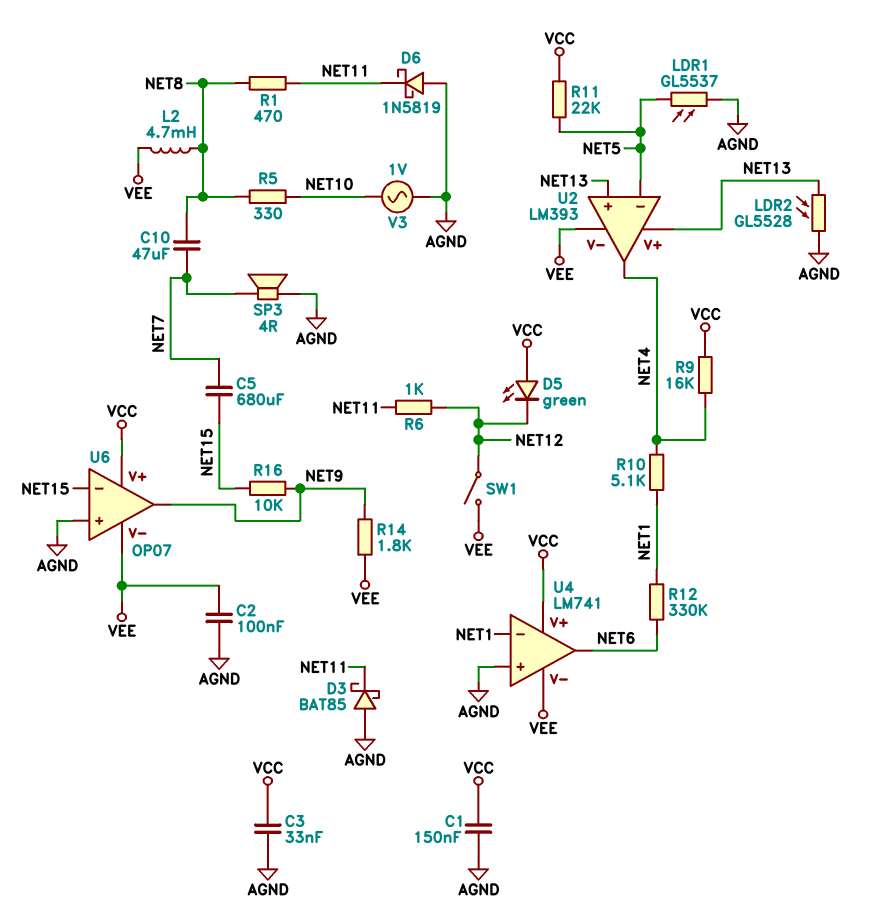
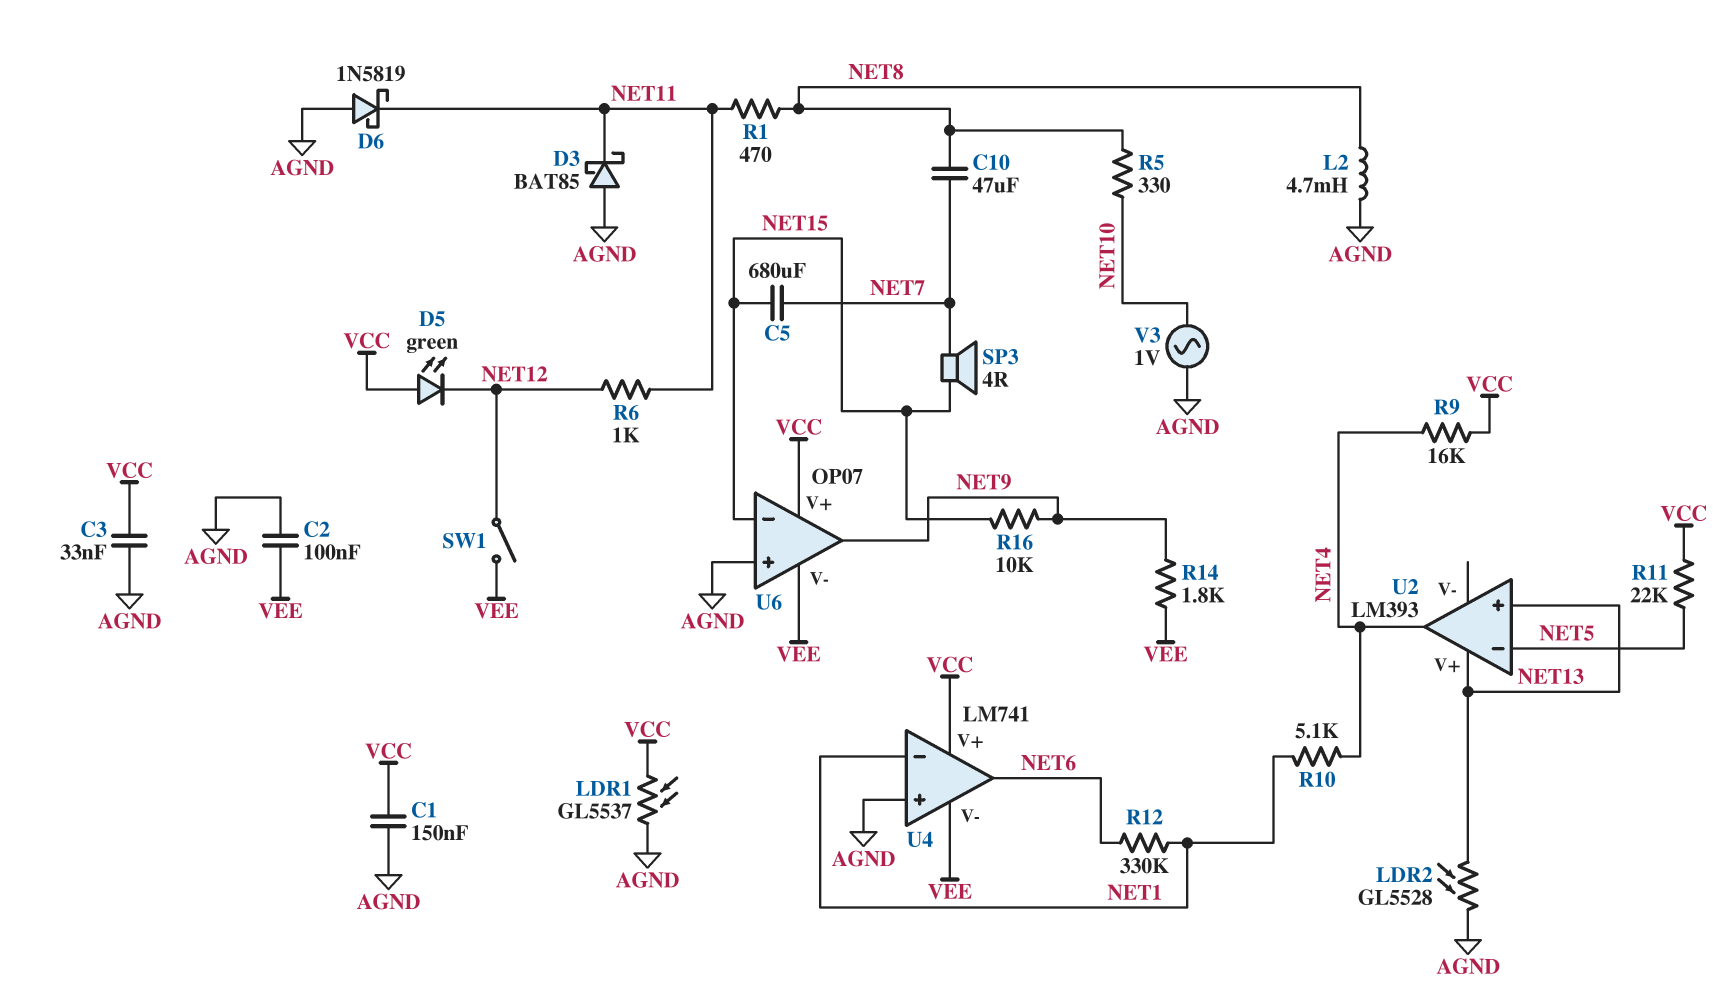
L2: 4.7mH (NET8, VEE) -> 4.7mH (AGND, NET8)
LDR1: GL5537 (AGND, NET5) -> GL5537 (AGND, VCC)
SP3: speaker 4R (AGND, NET7) -> speaker 4R (NET7, NET15)
U2 pin V-: VEE -> none

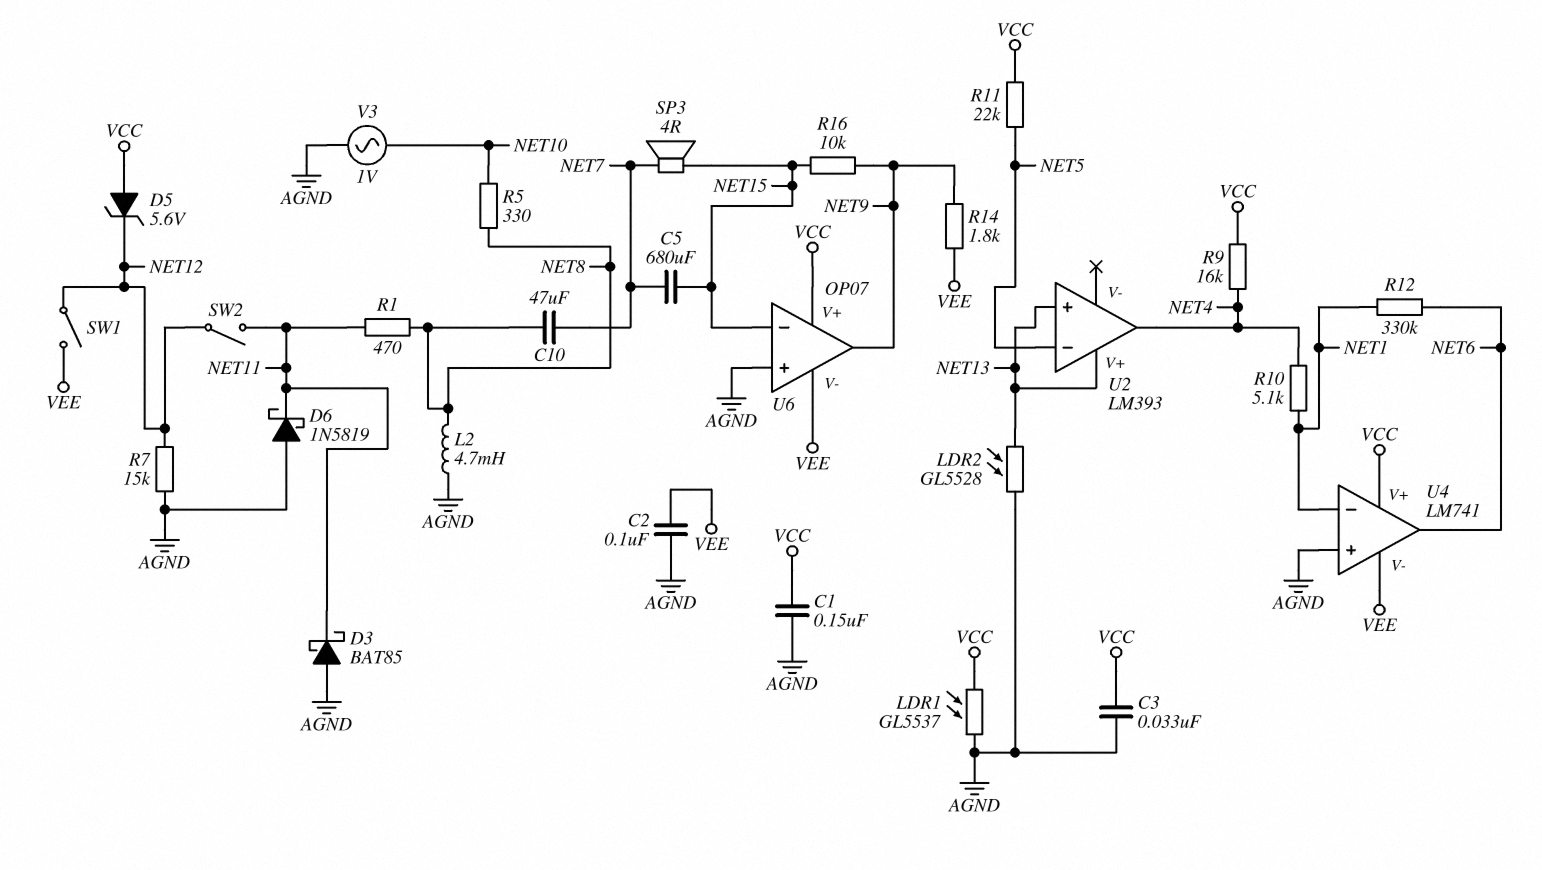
D5: LED green (A VCC, K NET12) -> zener 5.6V (A VCC, K NET12)
R6: 1k (NET11, NET12) -> none
R7: none -> 15k (AGND, NET12)
SW2: none -> switch (NET11, NET12)

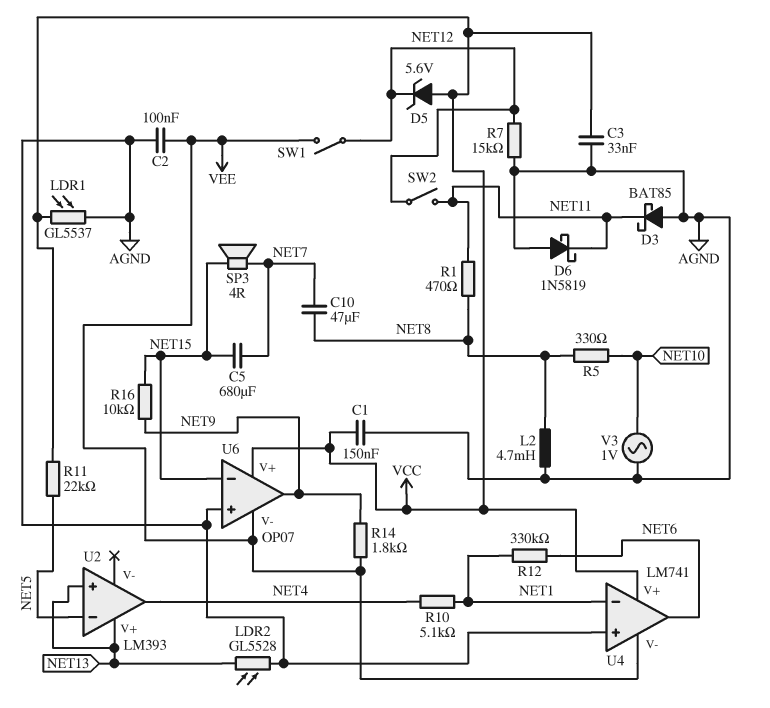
R9: 16k (NET4, VCC) -> none

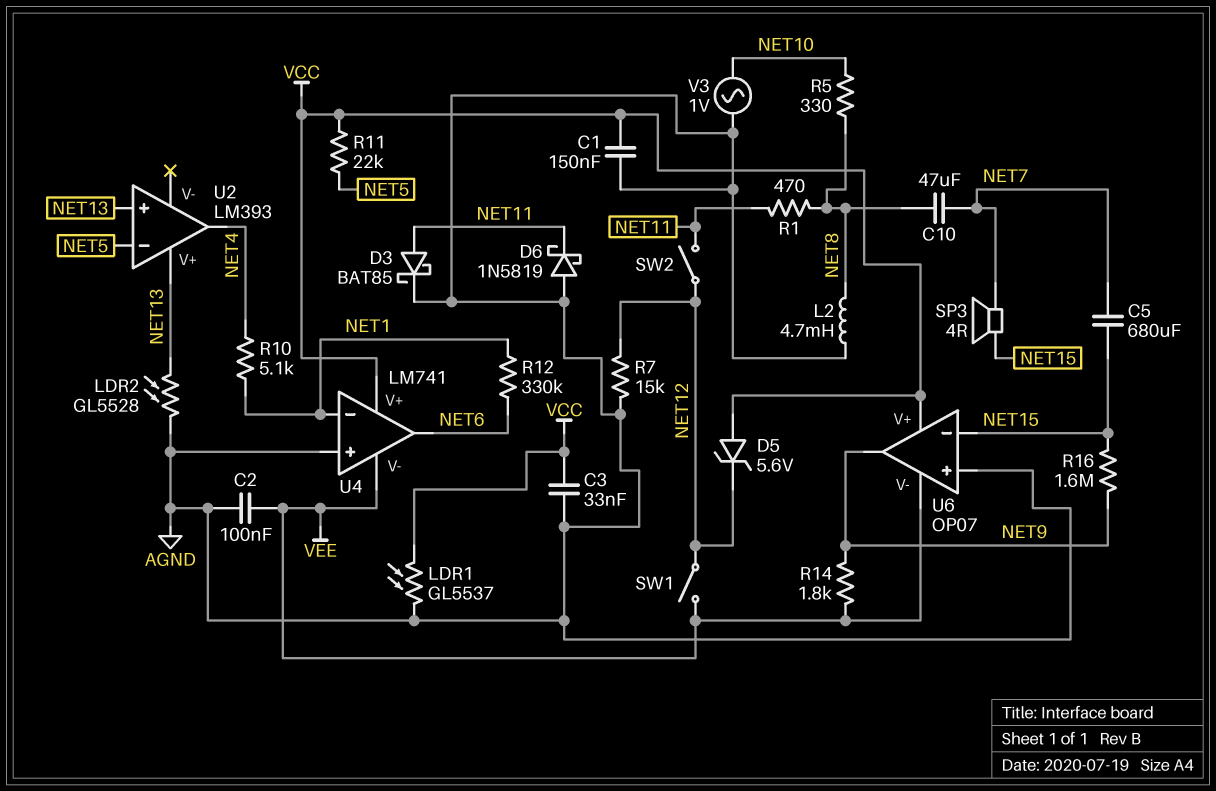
D3: schottky BAT85 (A AGND, K NET11) -> schottky BAT85 (A NET11, K AGND)
R16: 10k (NET9, NET15) -> 1.6M (NET9, NET15)

